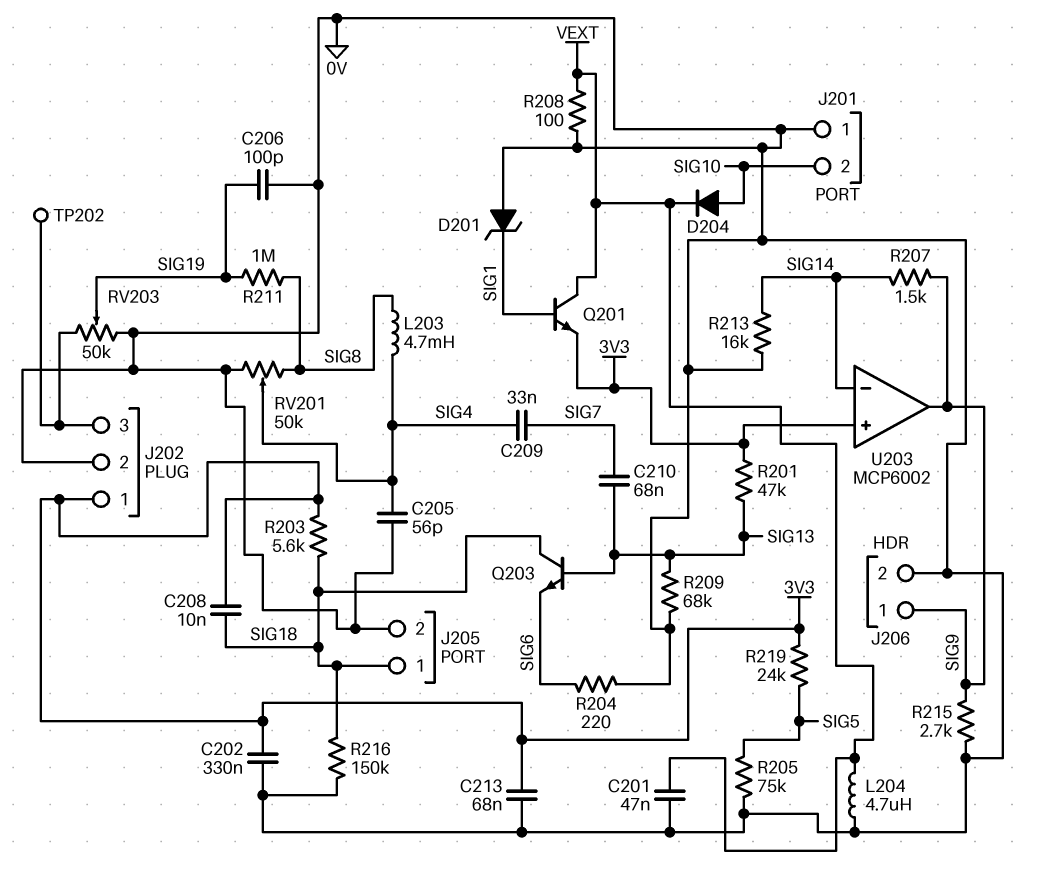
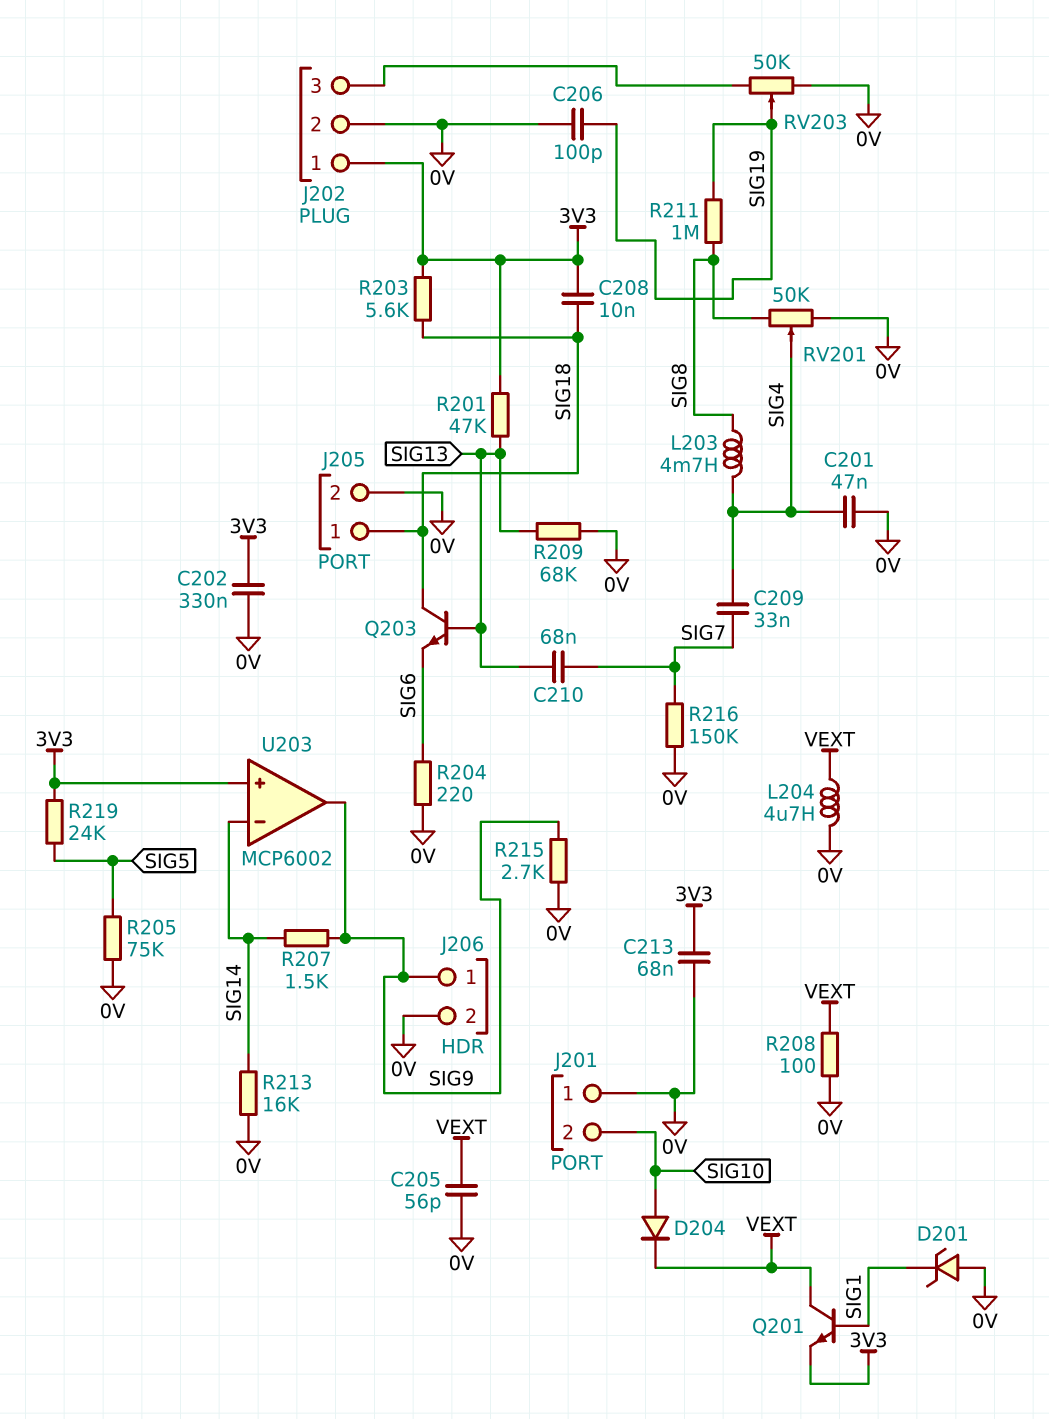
C201: 47nF (0V, VEXT) -> 47nF (0V, SIG4)
C205: 56pF (0V, SIG4) -> 56pF (0V, VEXT)
R216: 150k (0V, SIG18) -> 150k (0V, SIG7)
TP202: test point (J202/3) -> none

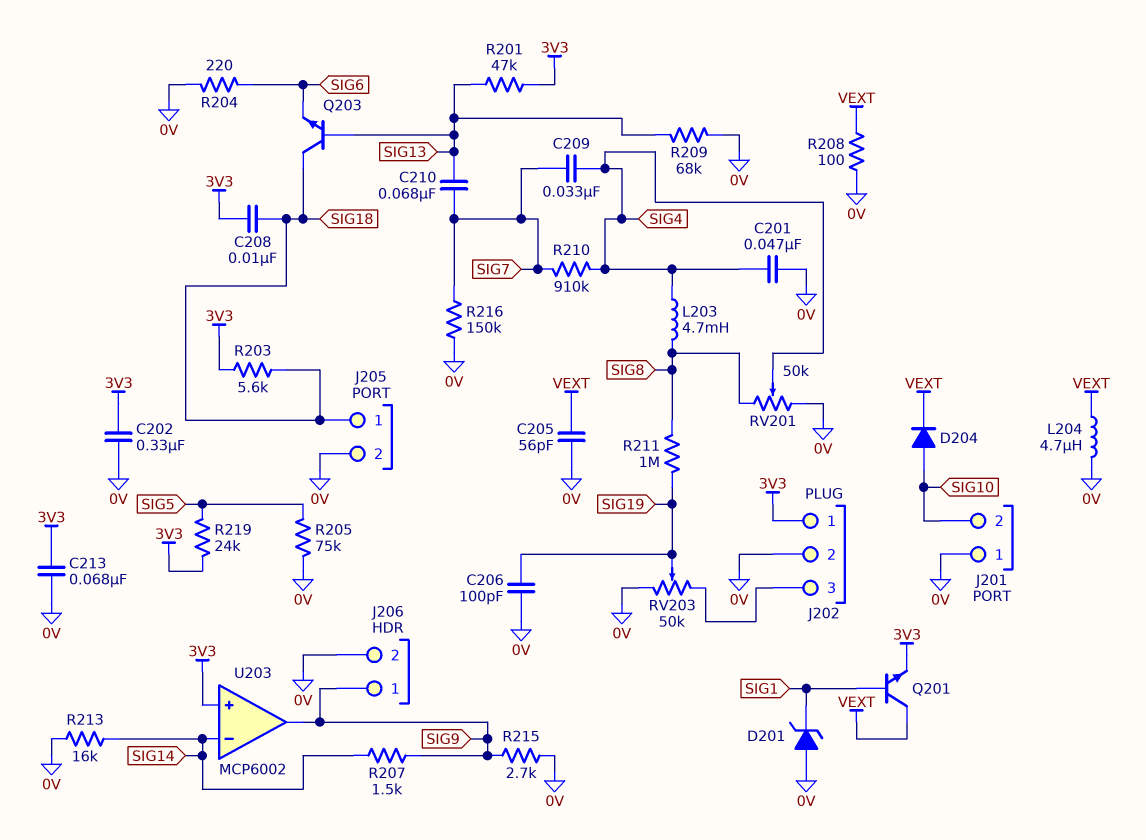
R210: none -> 910k (SIG4, SIG7)

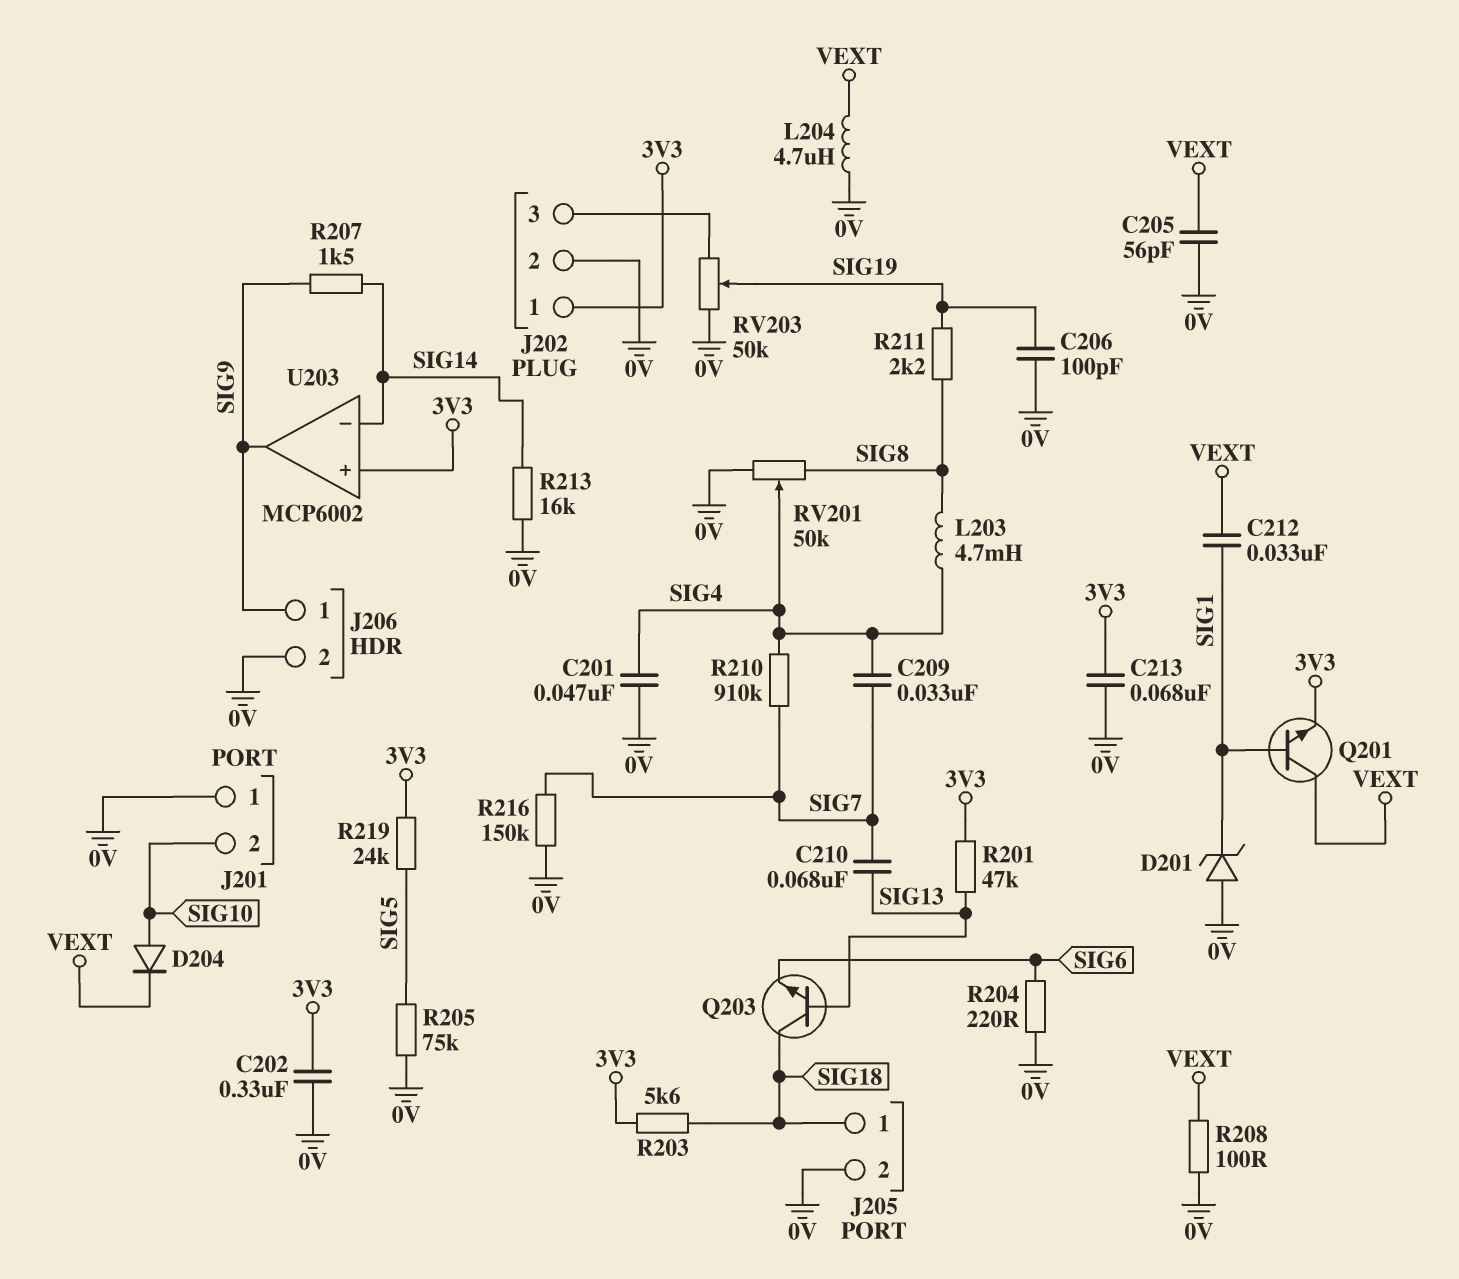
C208: 10nF (3V3, SIG18) -> none
C212: none -> 33nF (SIG1, VEXT)
R209: 68k (0V, SIG13) -> none
R211: 1M (SIG8, SIG19) -> 2.2k (SIG8, SIG19)
R215: 2.7k (0V, SIG9) -> none

